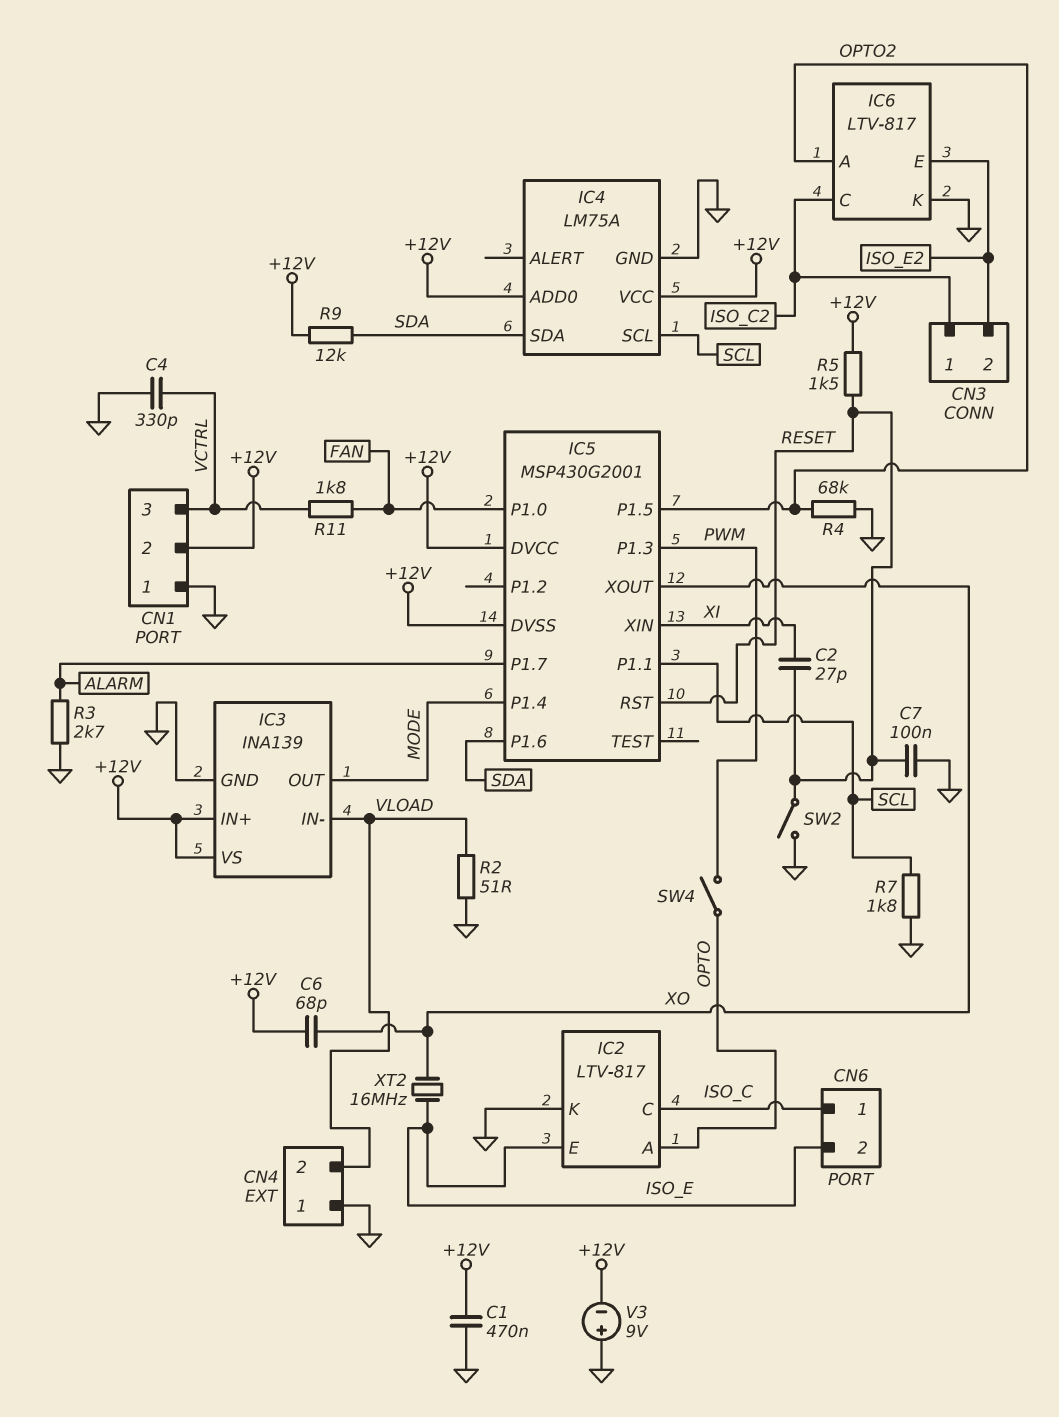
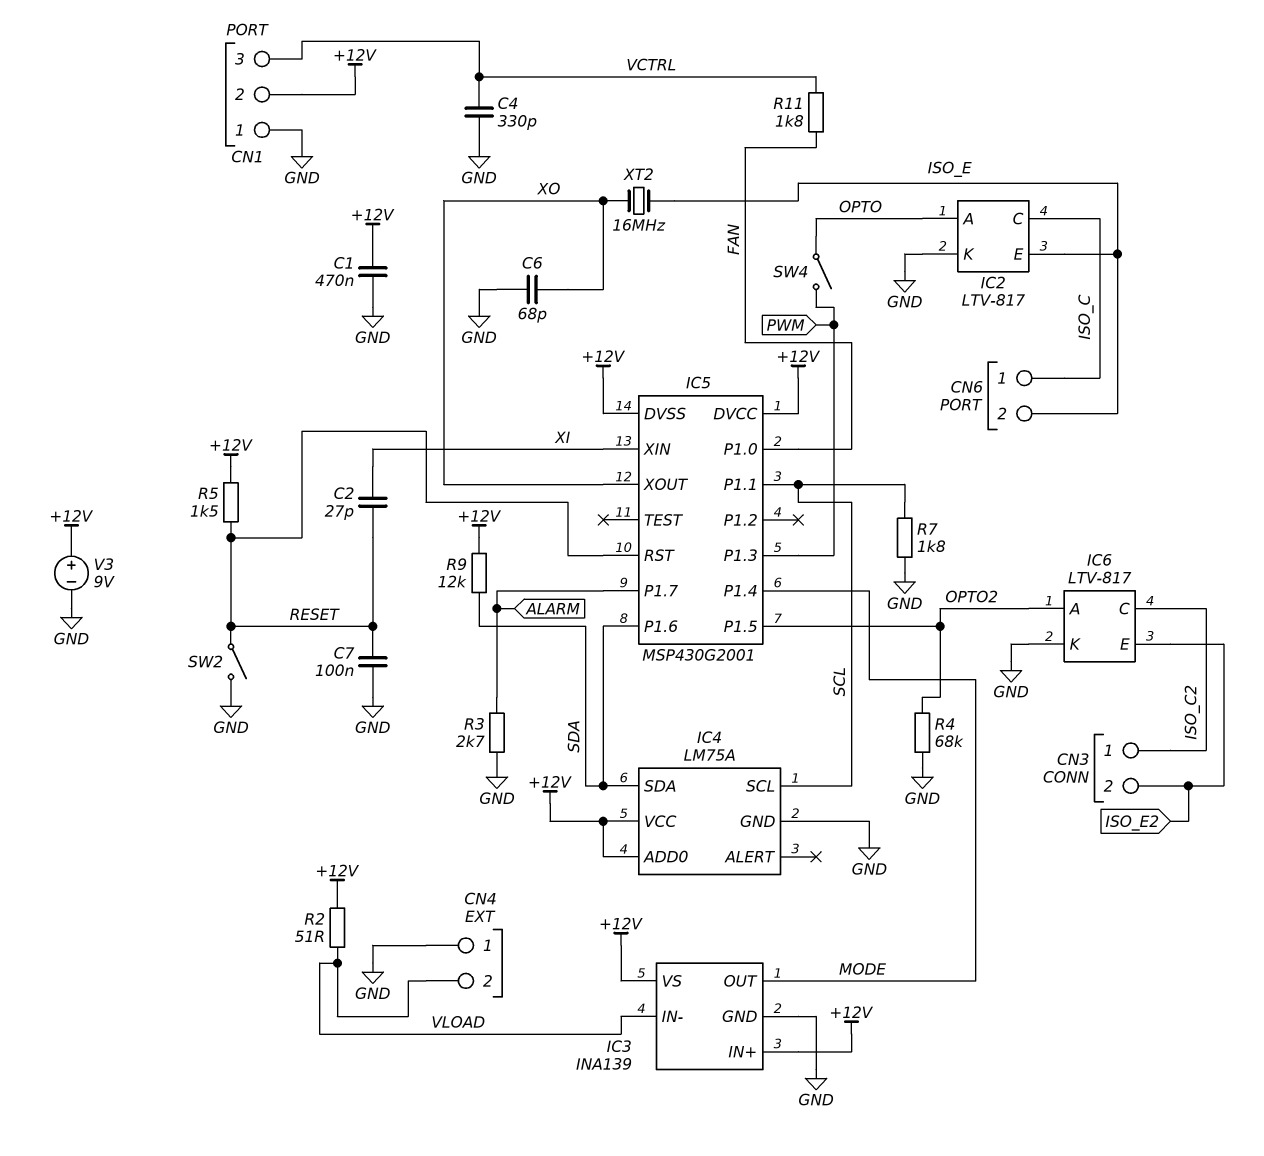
C6: 68pF (+12V, XO) -> 68pF (GND, XO)
R2: 51 (GND, VLOAD) -> 51 (+12V, VLOAD)
V3: 9V (plus GND, minus +12V) -> 9V (plus +12V, minus GND)

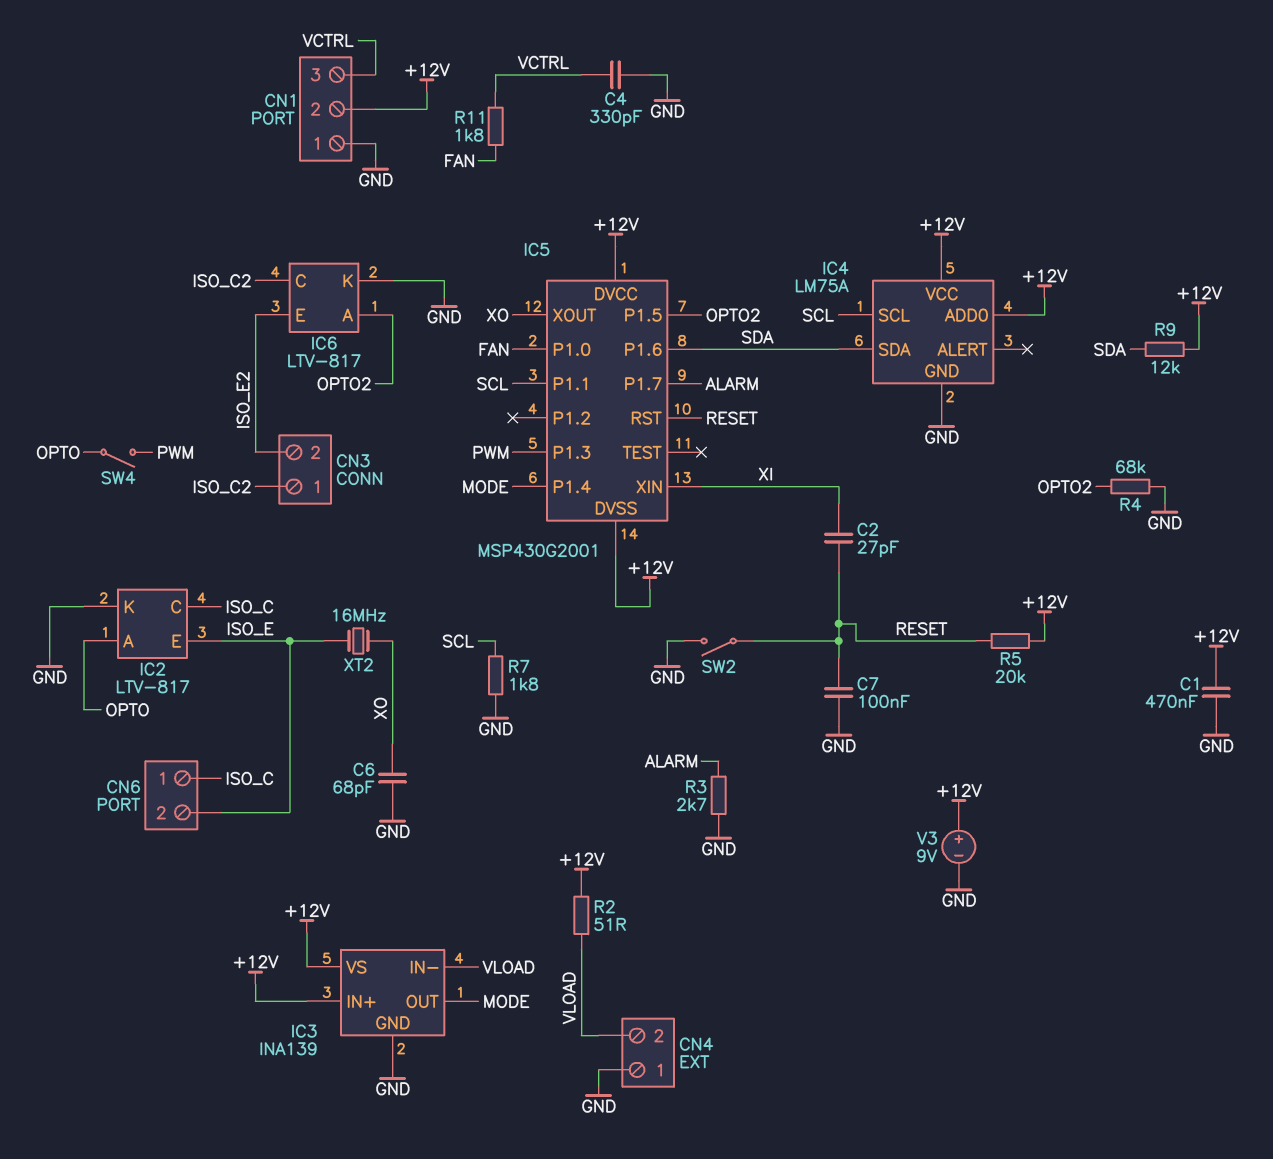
R5: 1.5k (+12V, RESET) -> 20k (+12V, RESET)

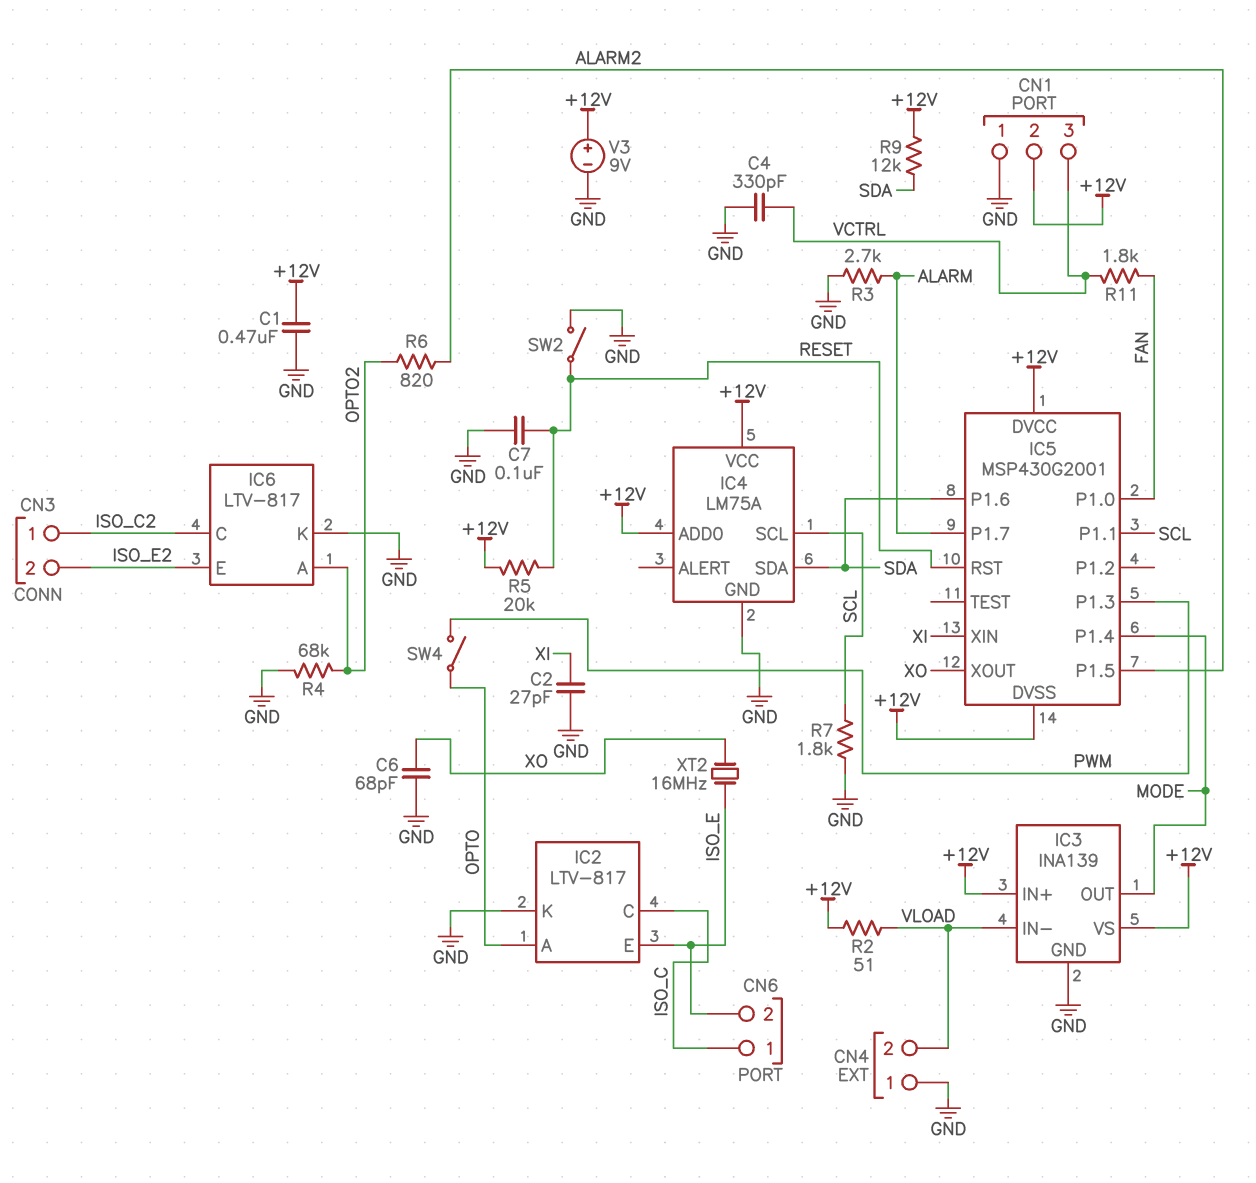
C2: 27pF (RESET, XI) -> 27pF (GND, XI)
IC5 pin P1.5: OPTO2 -> ALARM2
R6: none -> 820 (ALARM2, OPTO2)

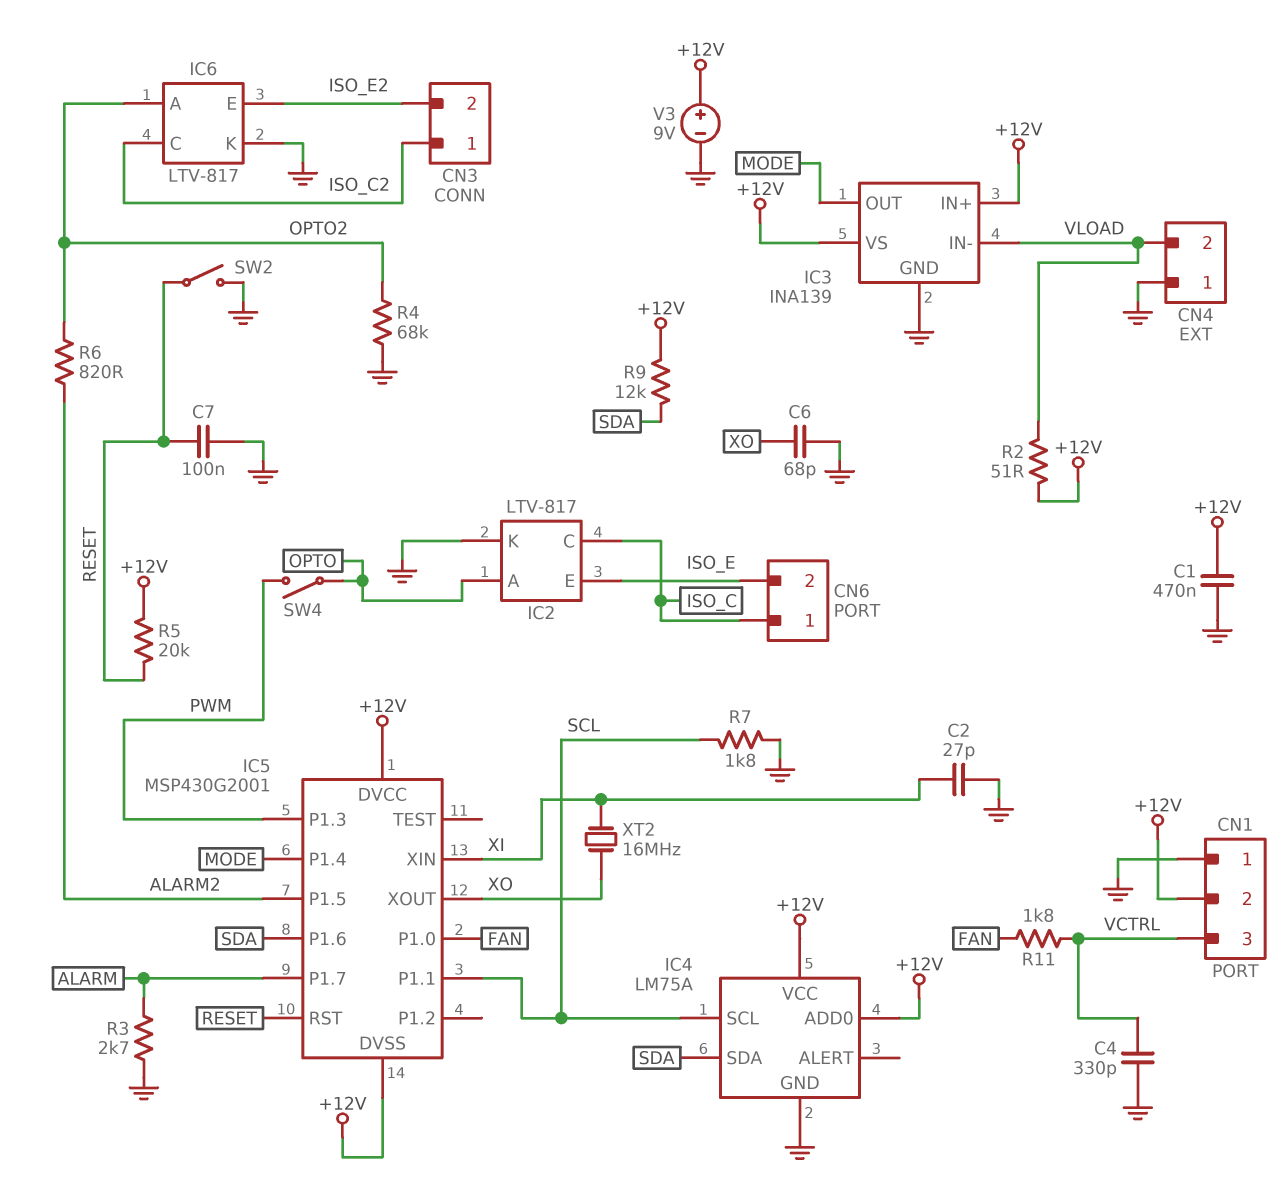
XT2: 16MHz (ISO_E, XO) -> 16MHz (XI, XO)

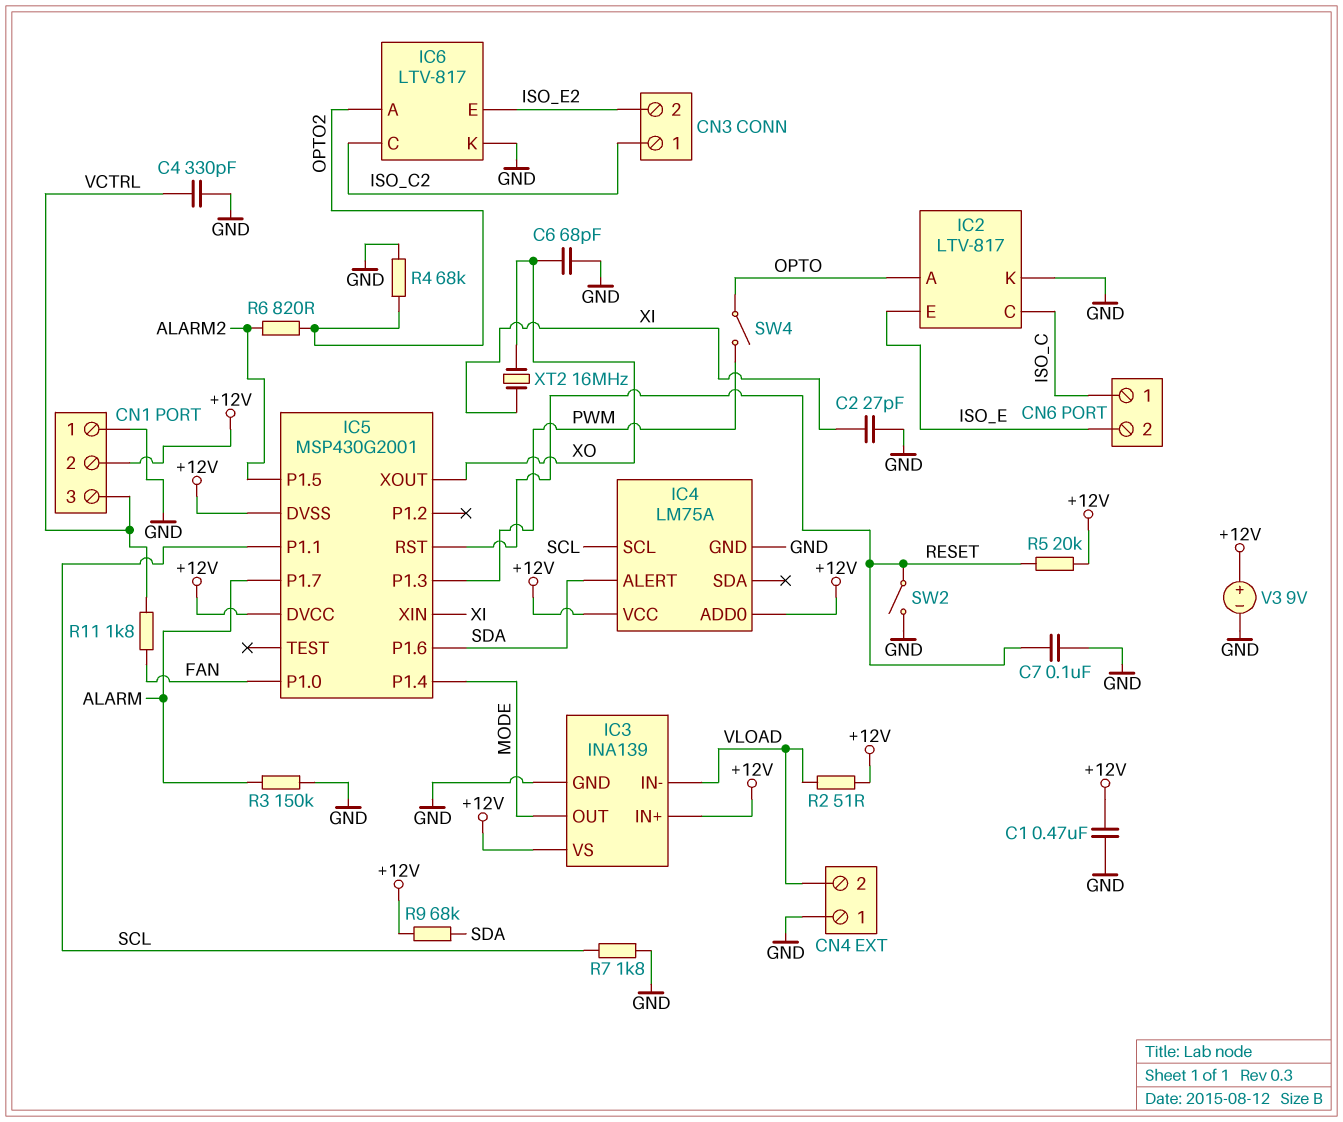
IC4 pin ALERT: none -> SDA
IC4 pin SDA: SDA -> none
R3: 2.7k (ALARM, GND) -> 150k (ALARM, GND)
R9: 12k (+12V, SDA) -> 68k (+12V, SDA)

